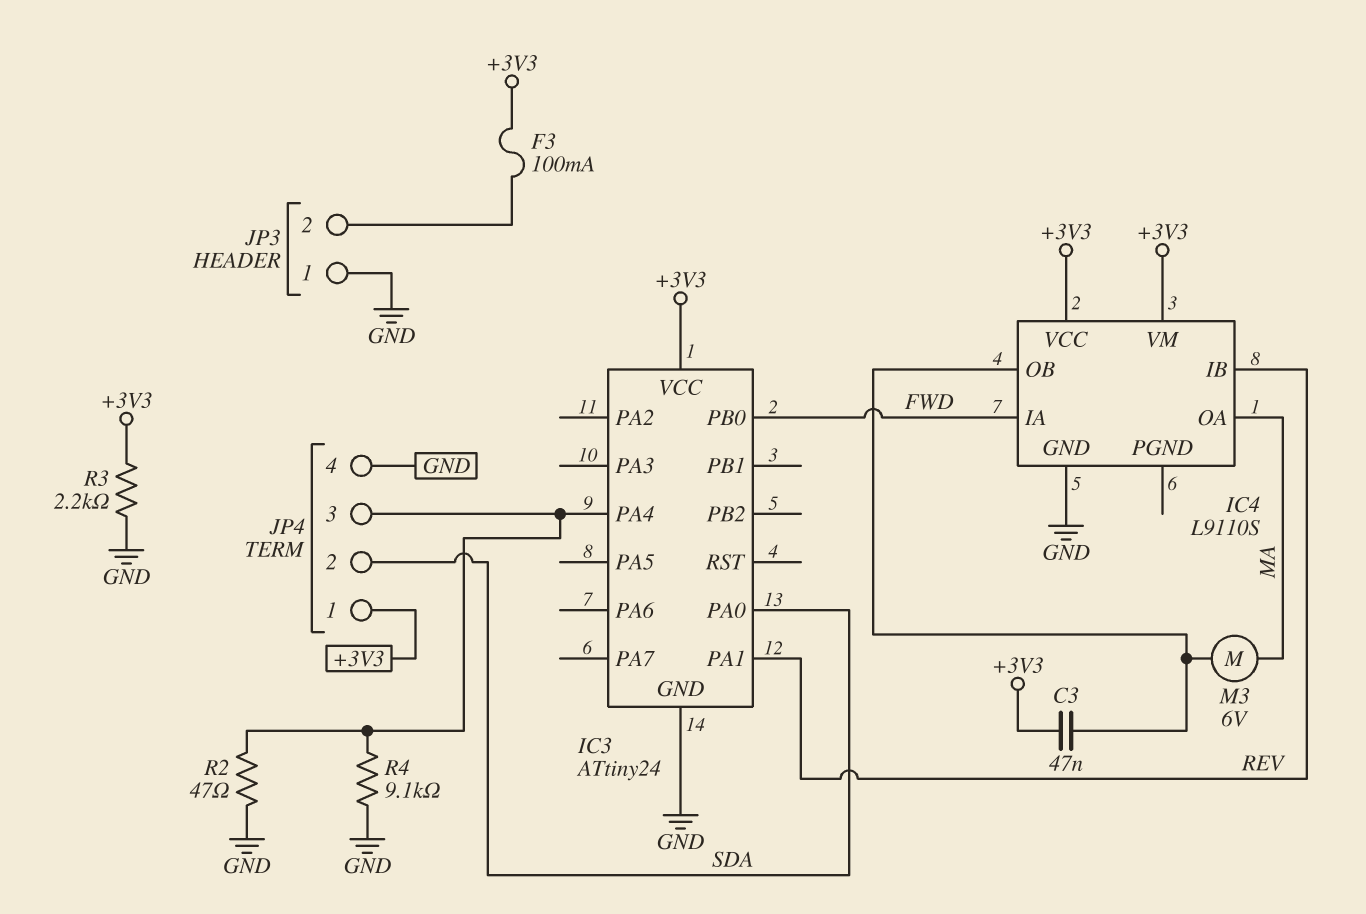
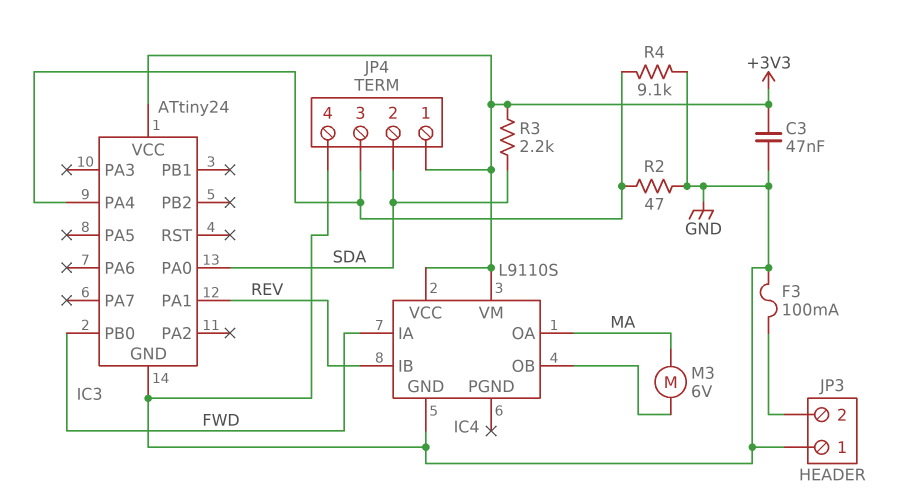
C3: 47nF (+3V3, IC4/OB) -> 47nF (+3V3, GND)
F3: 100mA (+3V3, JP3/2) -> 100mA (GND, JP3/2)
R3: 2.2k (+3V3, GND) -> 2.2k (+3V3, SDA)

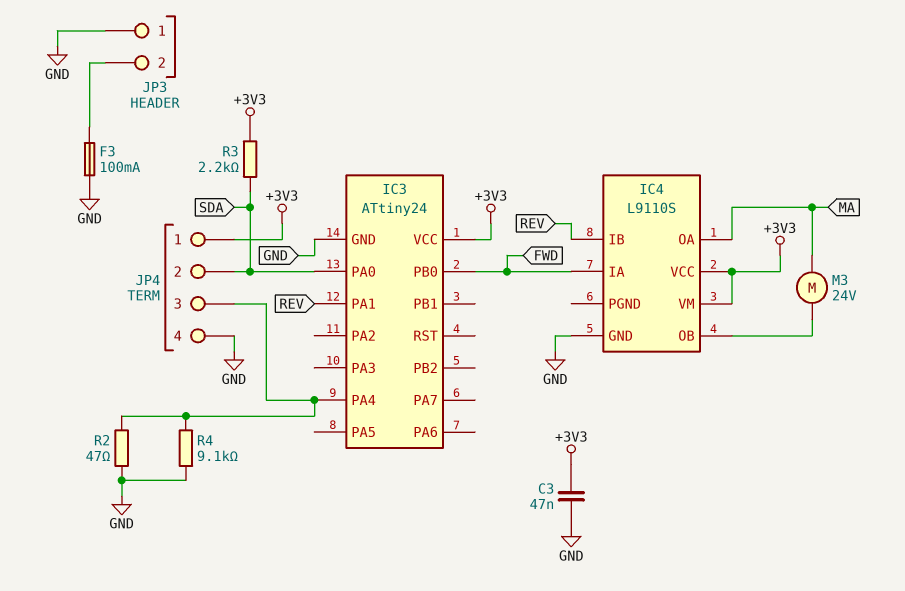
M3: motor 6V (IC4/OB, MA) -> motor 24V (IC4/OB, MA)

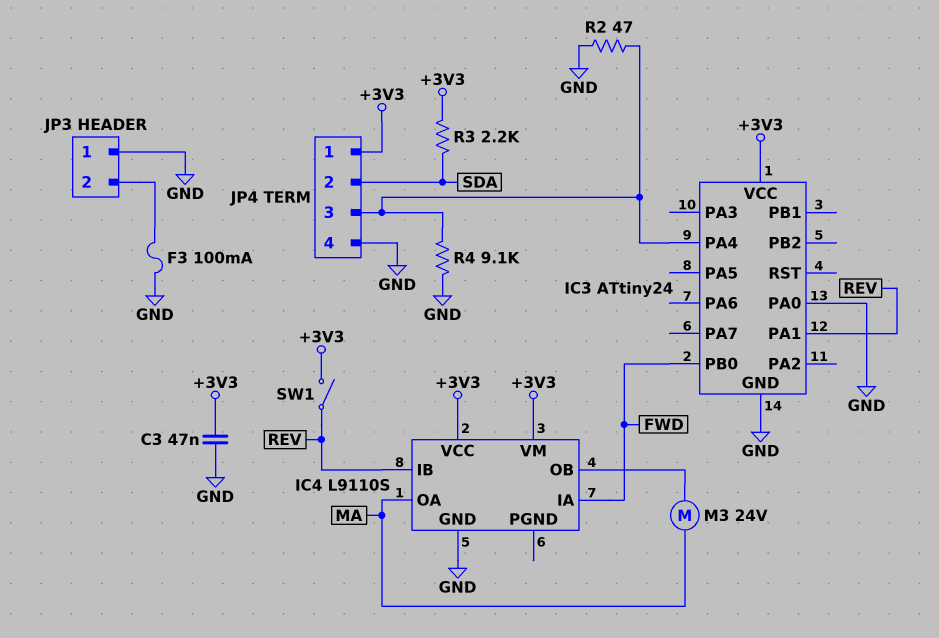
IC3 pin PA0: SDA -> GND
SW1: none -> switch (+3V3, REV)

